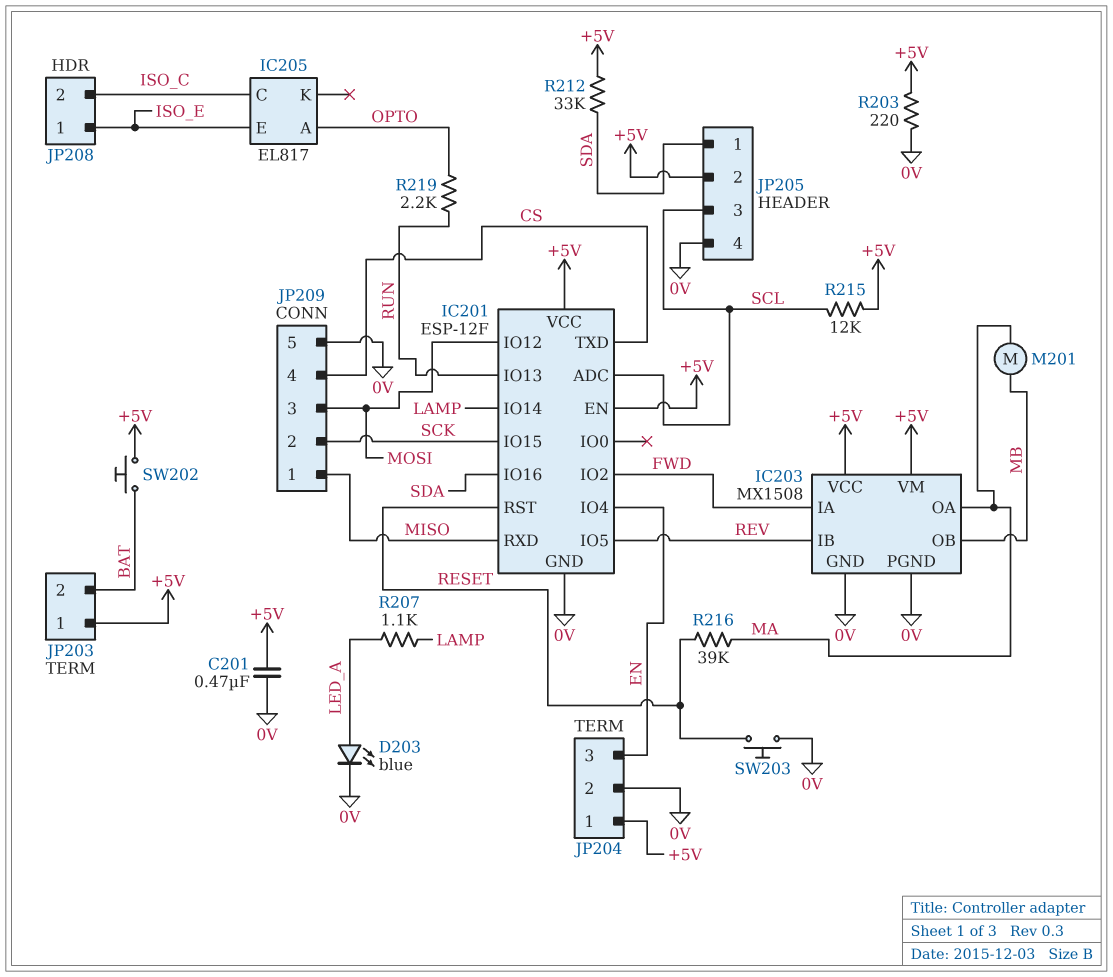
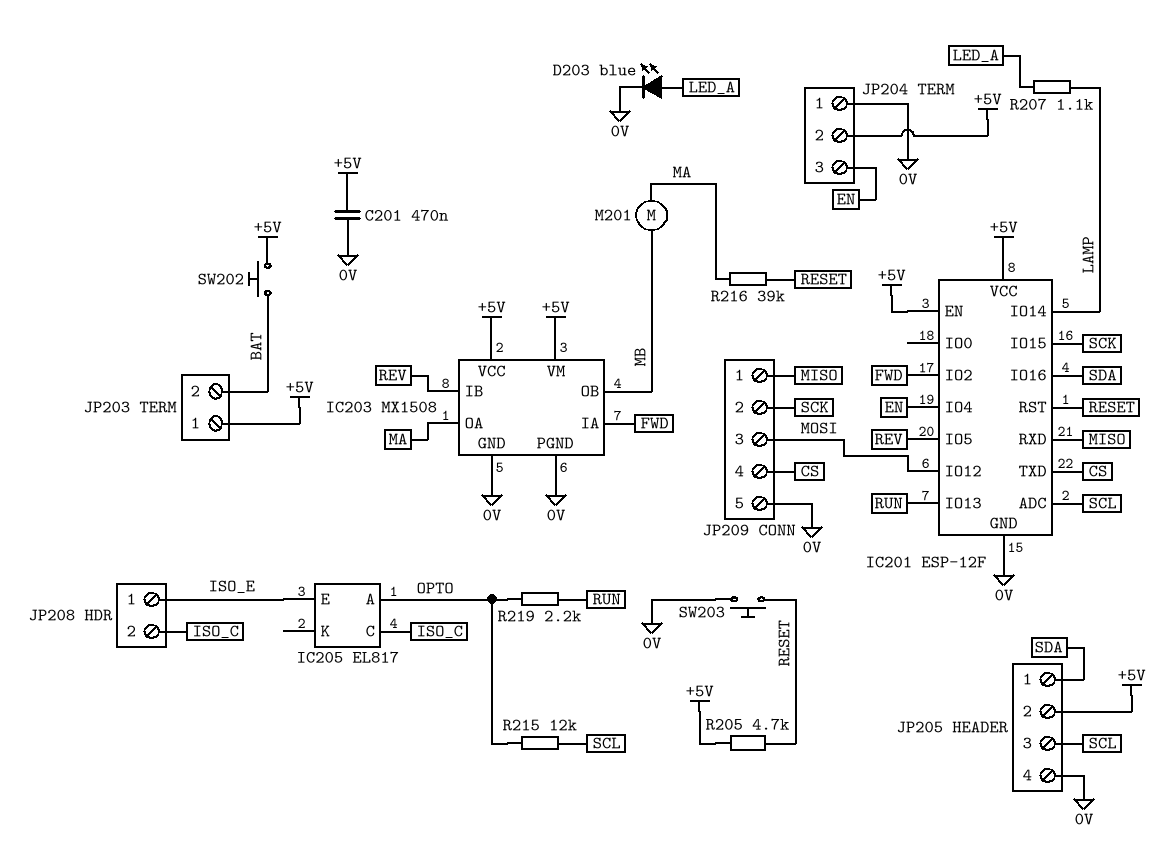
JP204 pin 1: +5V -> 0V
JP204 pin 2: 0V -> +5V
R203: 220 (+5V, 0V) -> none
R205: none -> 4.7k (+5V, RESET)
R212: 33k (+5V, SDA) -> none
R215: 12k (+5V, SCL) -> 12k (OPTO, SCL)

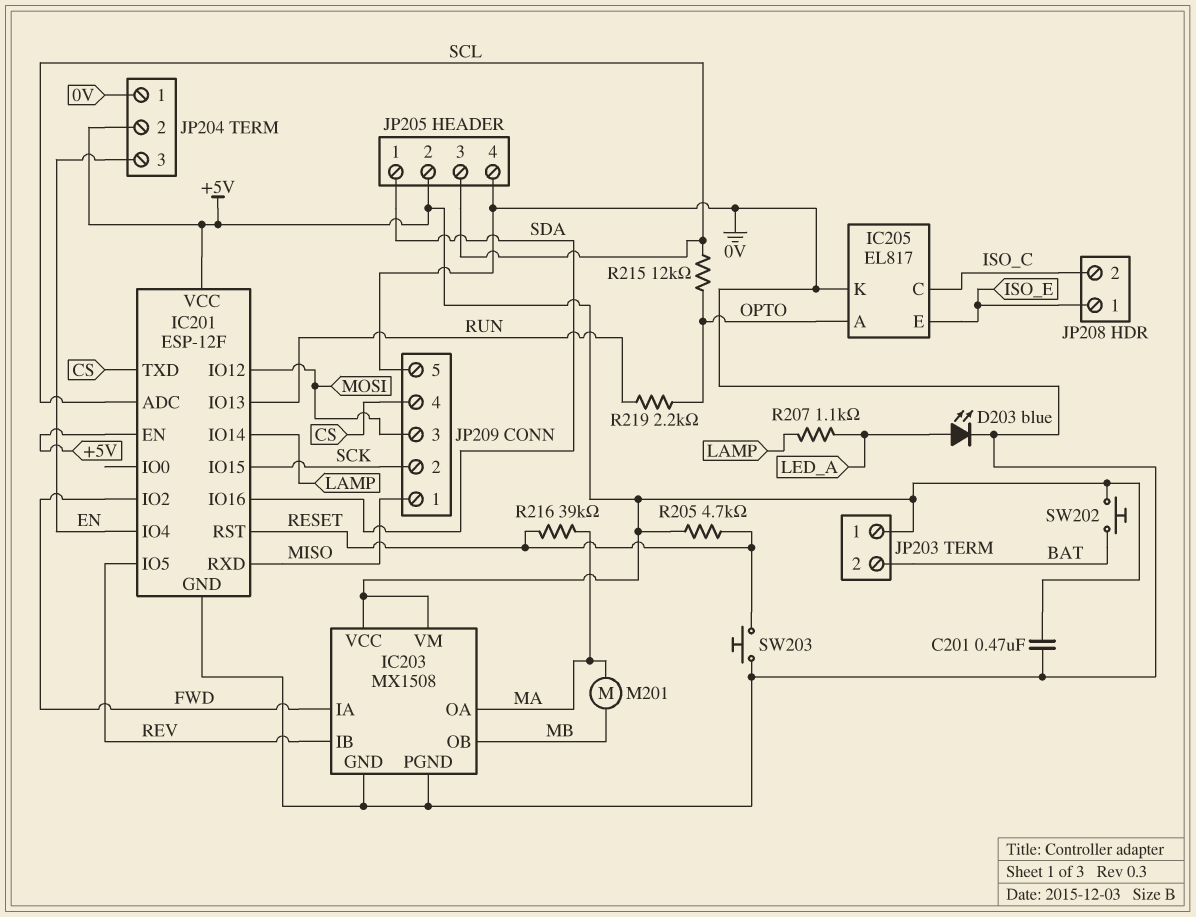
IC205 pin K: none -> 0V

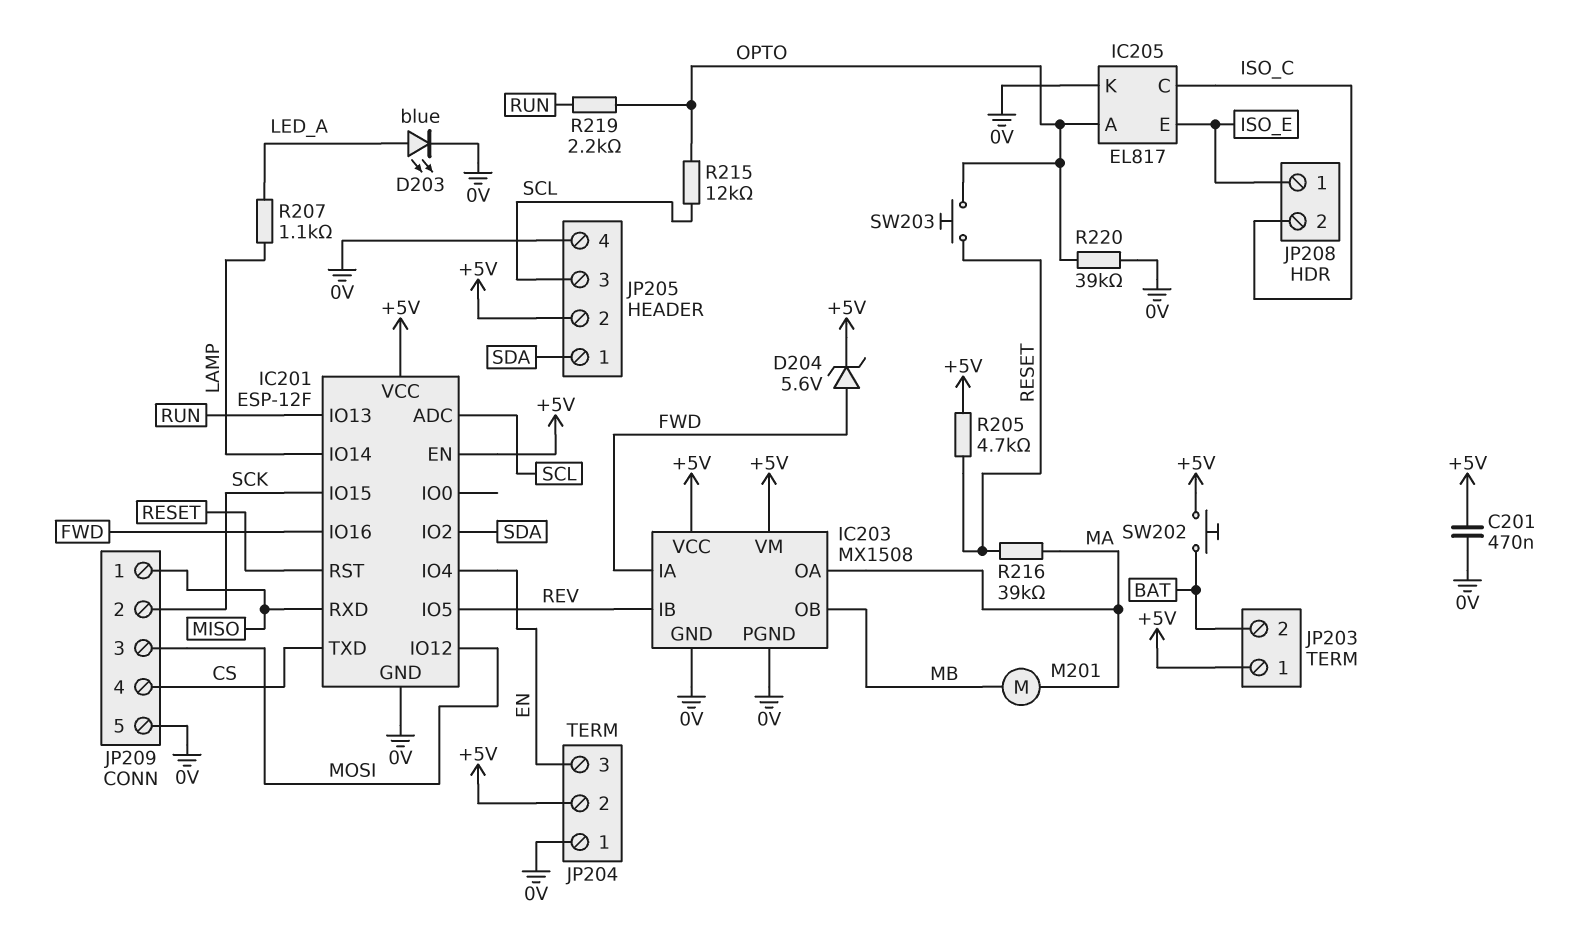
D204: none -> zener 5.6V (A FWD, K +5V)
IC201 pin IO2: FWD -> SDA
IC201 pin IO16: SDA -> FWD
R220: none -> 39k (0V, OPTO)
SW203: button (0V, RESET) -> button (OPTO, RESET)

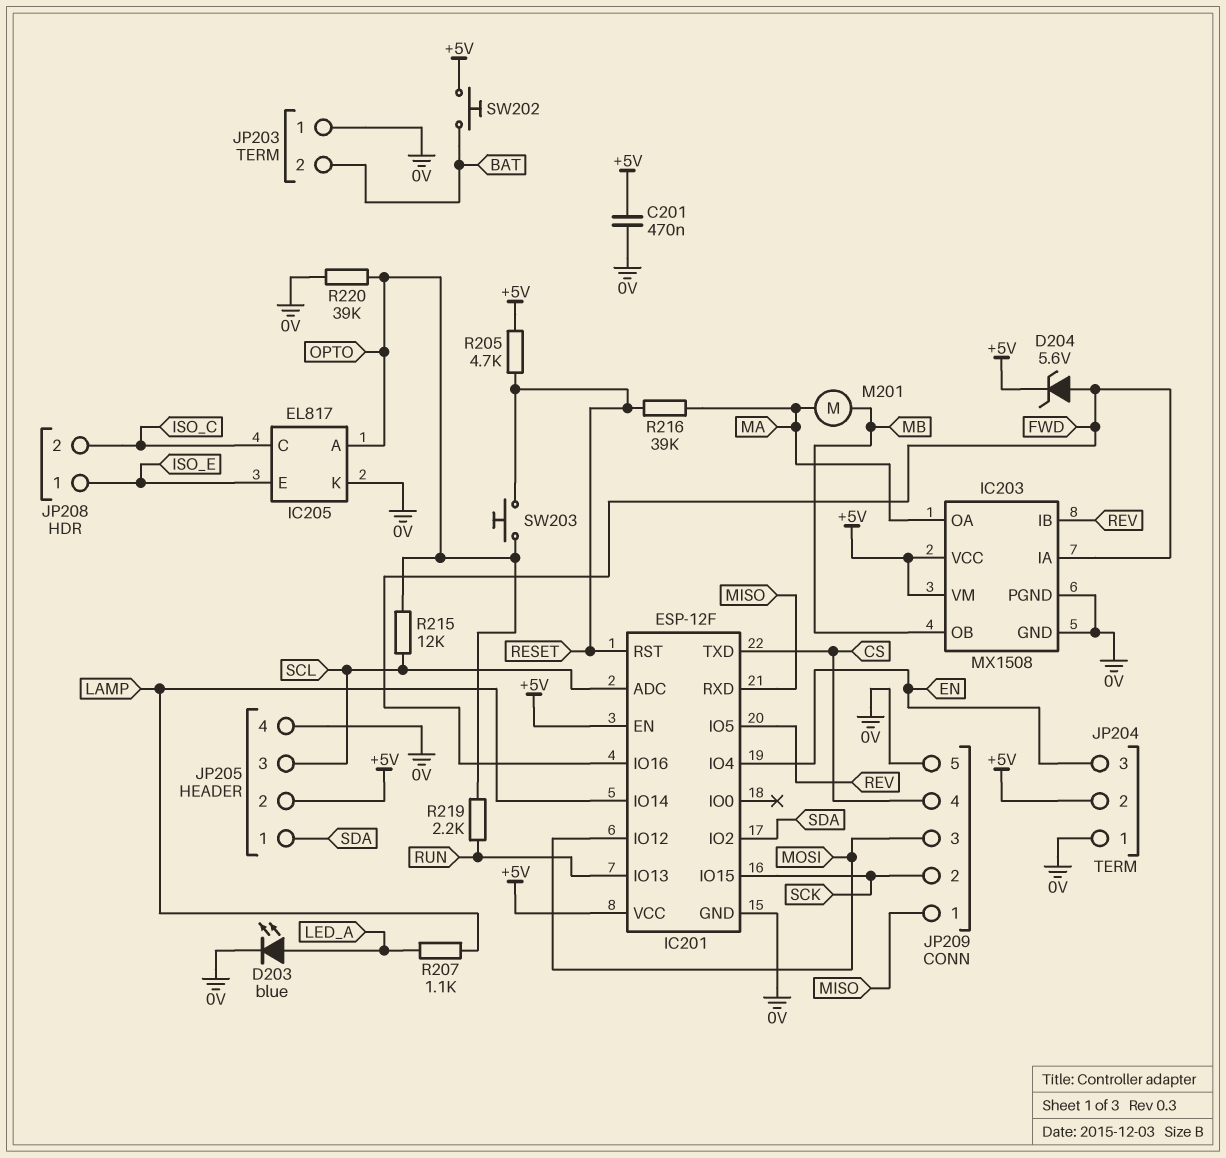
JP203 pin 1: +5V -> 0V

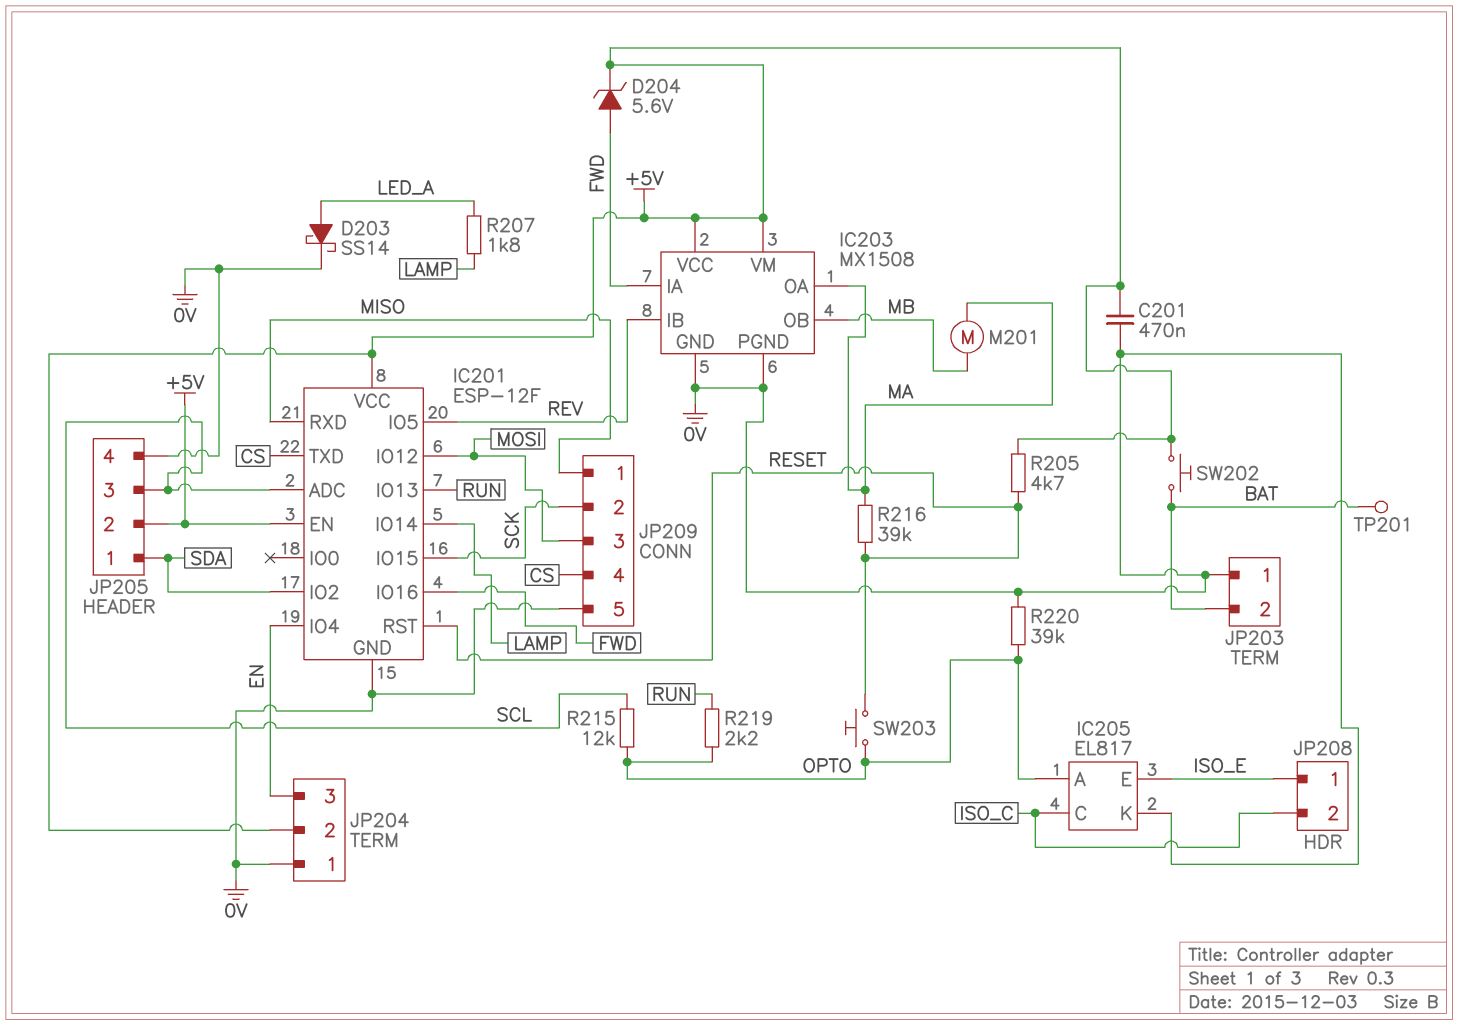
D203: LED blue (A LED_A, K 0V) -> schottky SS14 (A LED_A, K 0V)
R207: 1.1k (LAMP, LED_A) -> 1.8k (LAMP, LED_A)
TP201: none -> test point (BAT)

